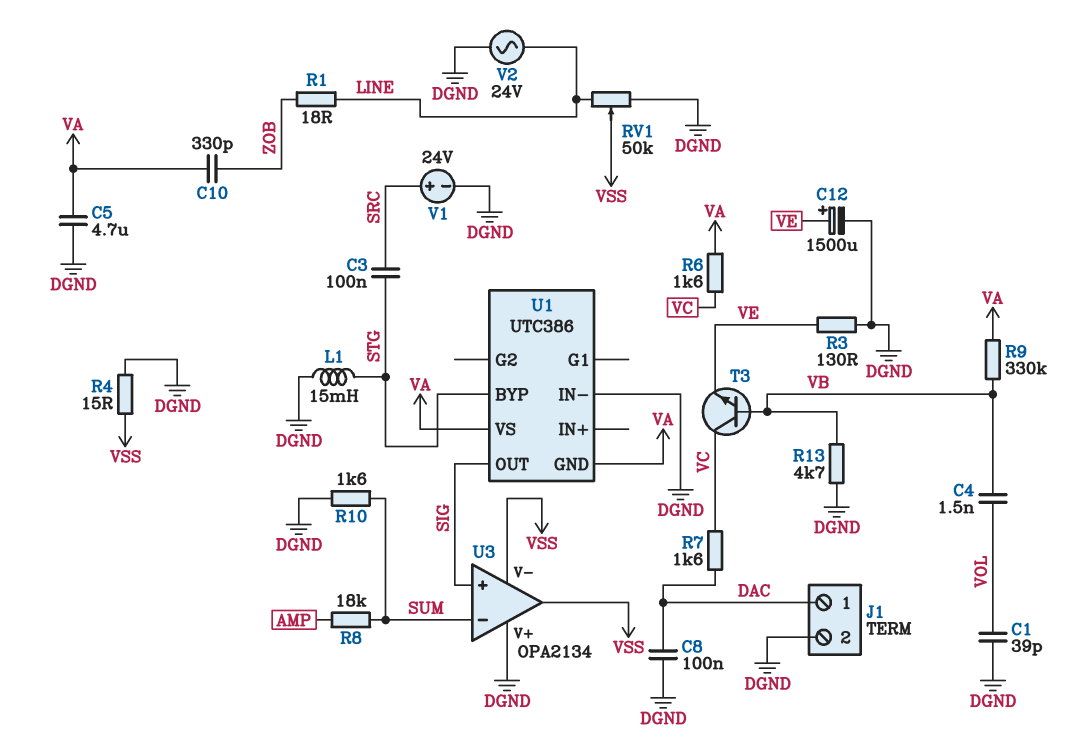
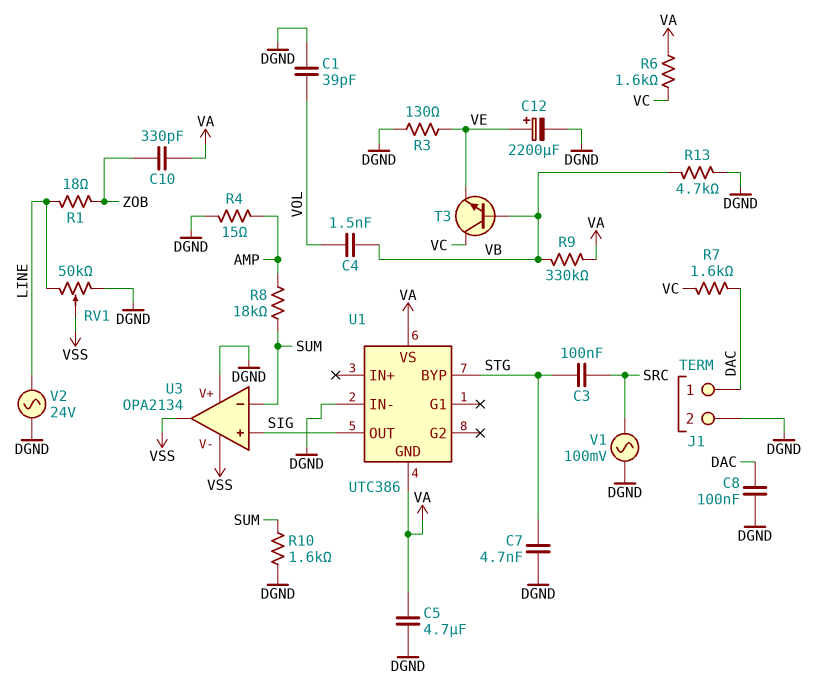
C7: none -> 4.7nF (DGND, STG)
C12: 1500uF (plus VE, minus DGND) -> 2200uF (plus VE, minus DGND)
L1: 15mH (DGND, STG) -> none
R4: 15 (DGND, VSS) -> 15 (AMP, DGND)
V1: 24V (plus SRC, minus DGND) -> AC 100mV (DGND, SRC)

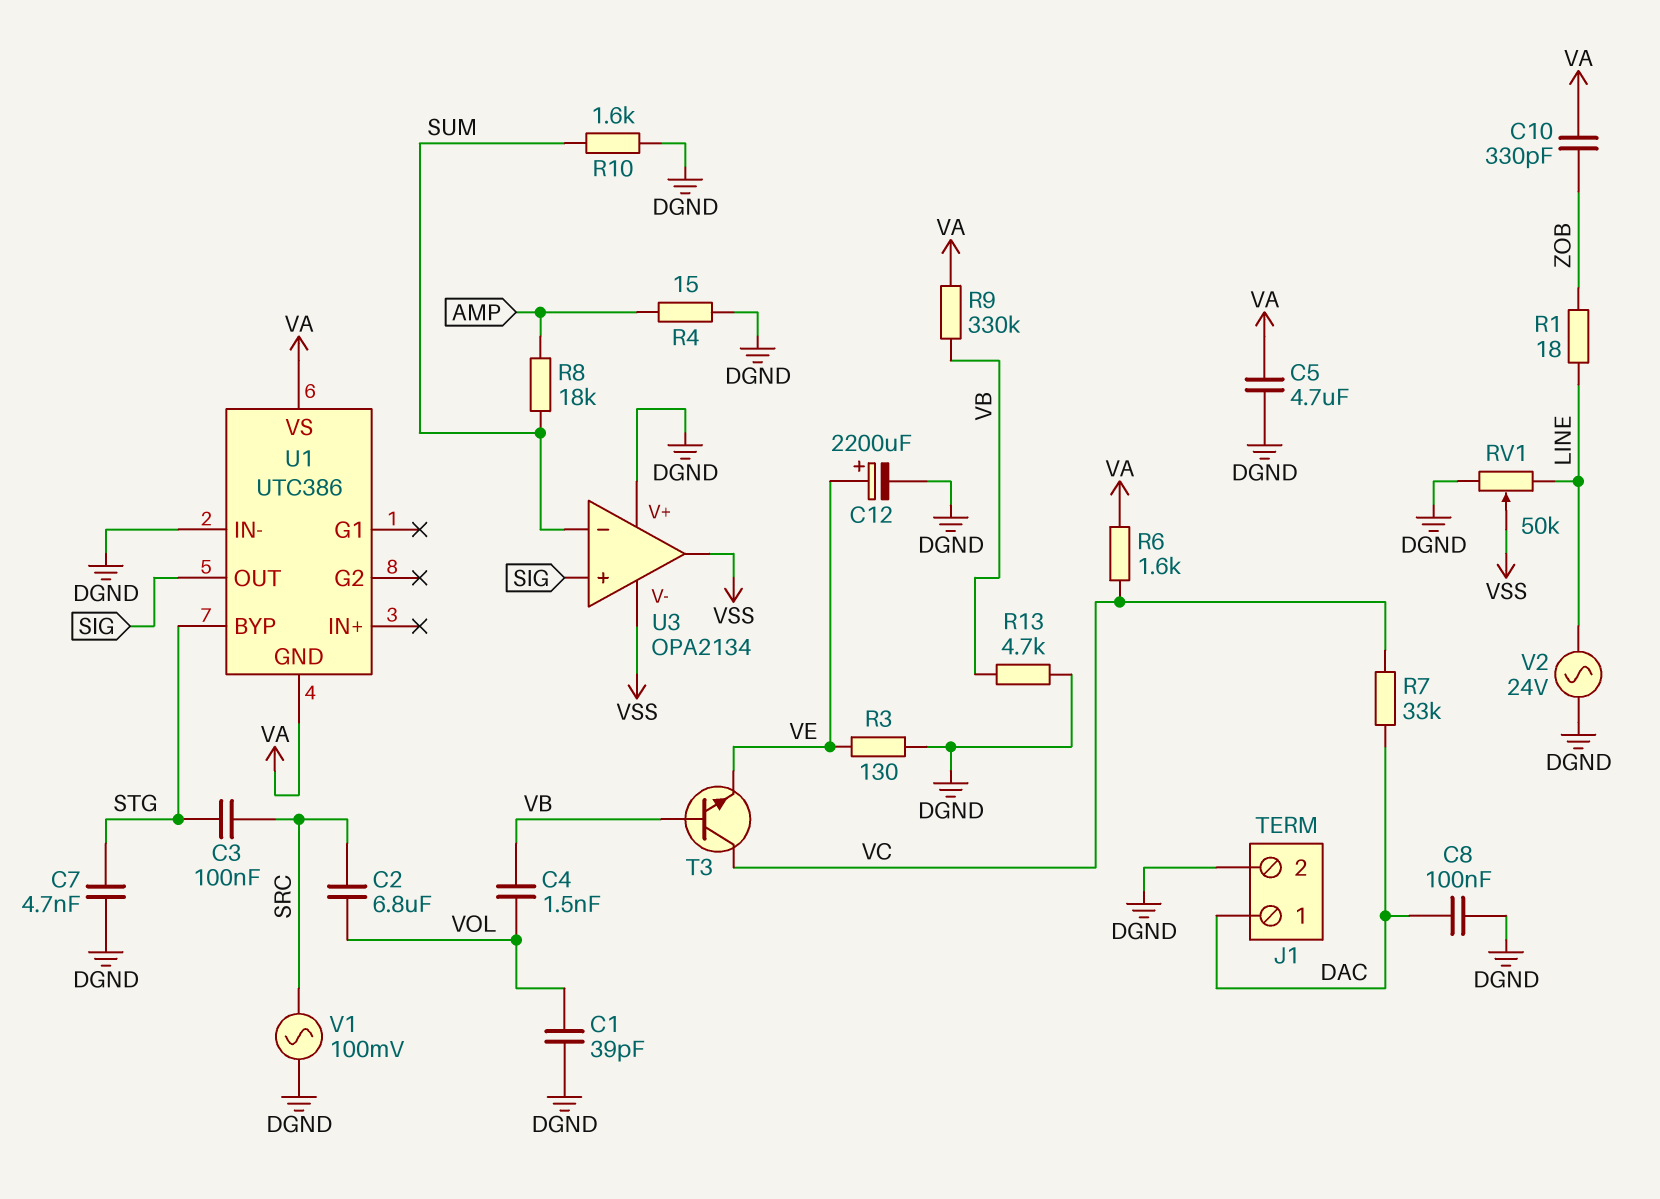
C2: none -> 6.8uF (SRC, VOL)
R7: 1.6k (DAC, VC) -> 33k (DAC, VC)

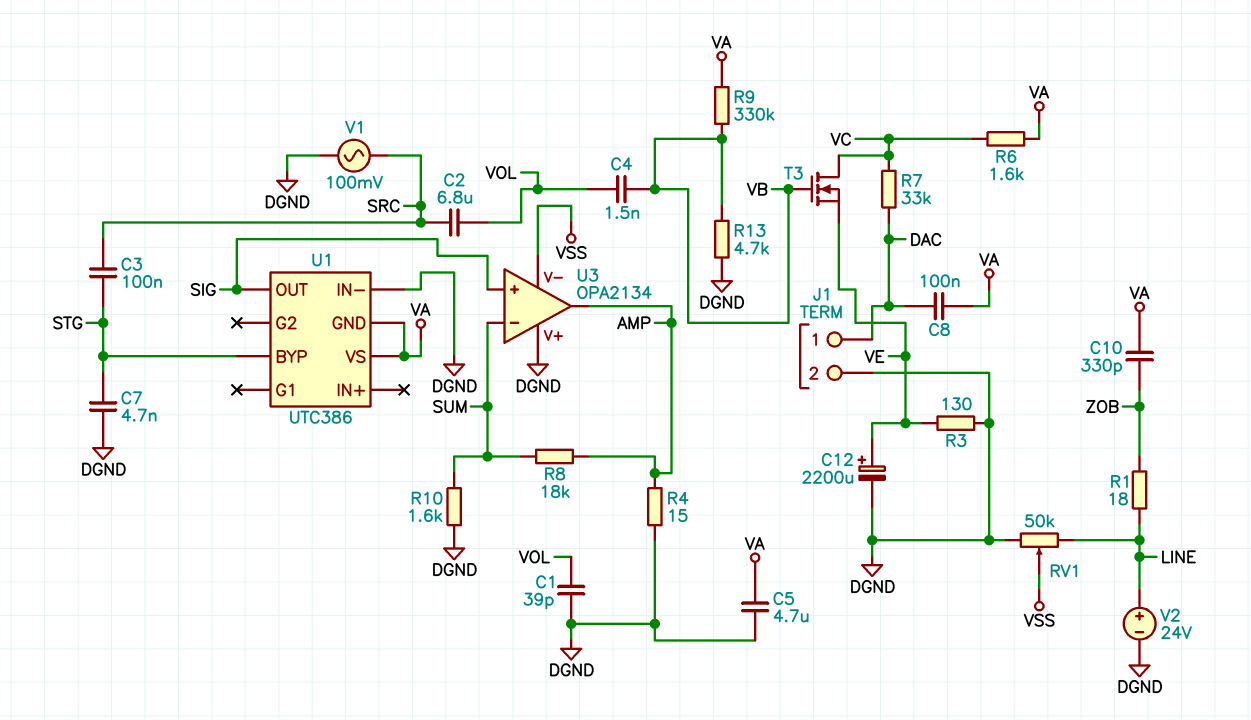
C8: 100nF (DAC, DGND) -> 100nF (DAC, VA)
T3: NPN (B VB, C VC, E VE) -> NMOS (G VB, D VC, S VE)
U3 pin out: VSS -> AMP
V2: AC 24V (DGND, LINE) -> 24V (plus LINE, minus DGND)

